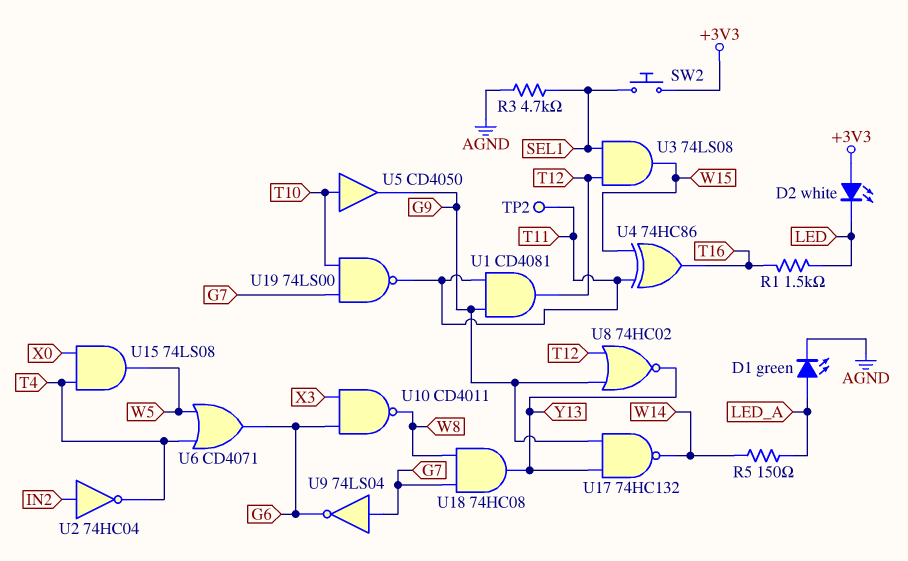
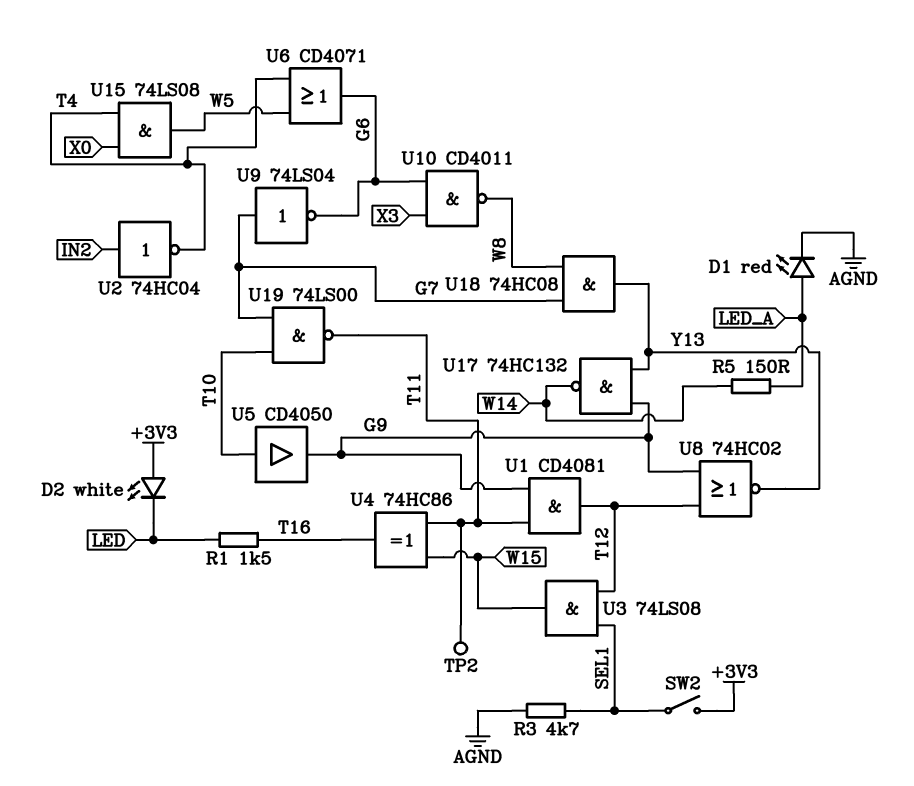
D1: LED green (A LED_A, K AGND) -> LED red (A LED_A, K AGND)
SW2: button (+3V3, SEL1) -> switch (+3V3, SEL1)

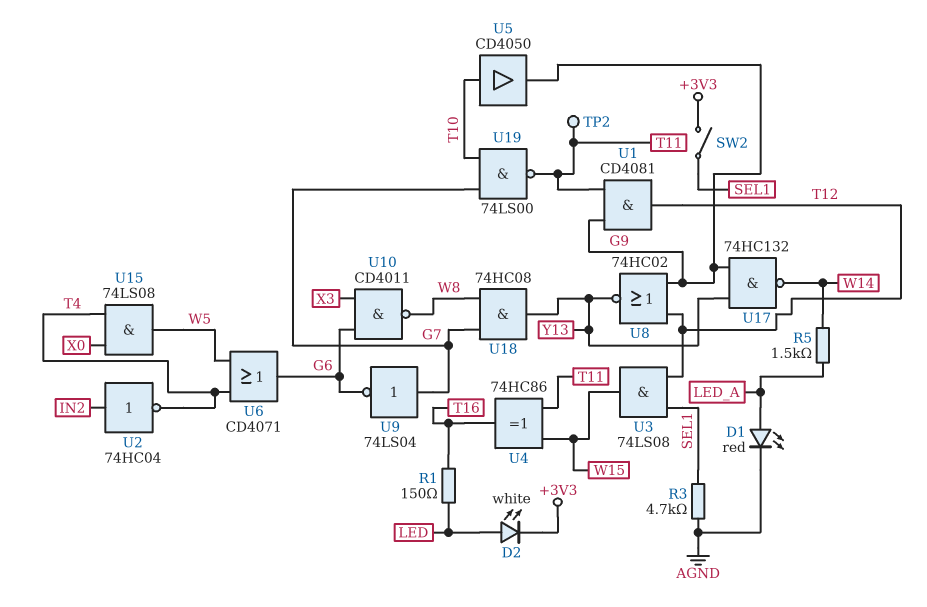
D2: LED white (A +3V3, K LED) -> LED white (A LED, K +3V3)
R1: 1.5k (LED, T16) -> 150 (LED, T16)
R5: 150 (LED_A, W14) -> 1.5k (LED_A, W14)

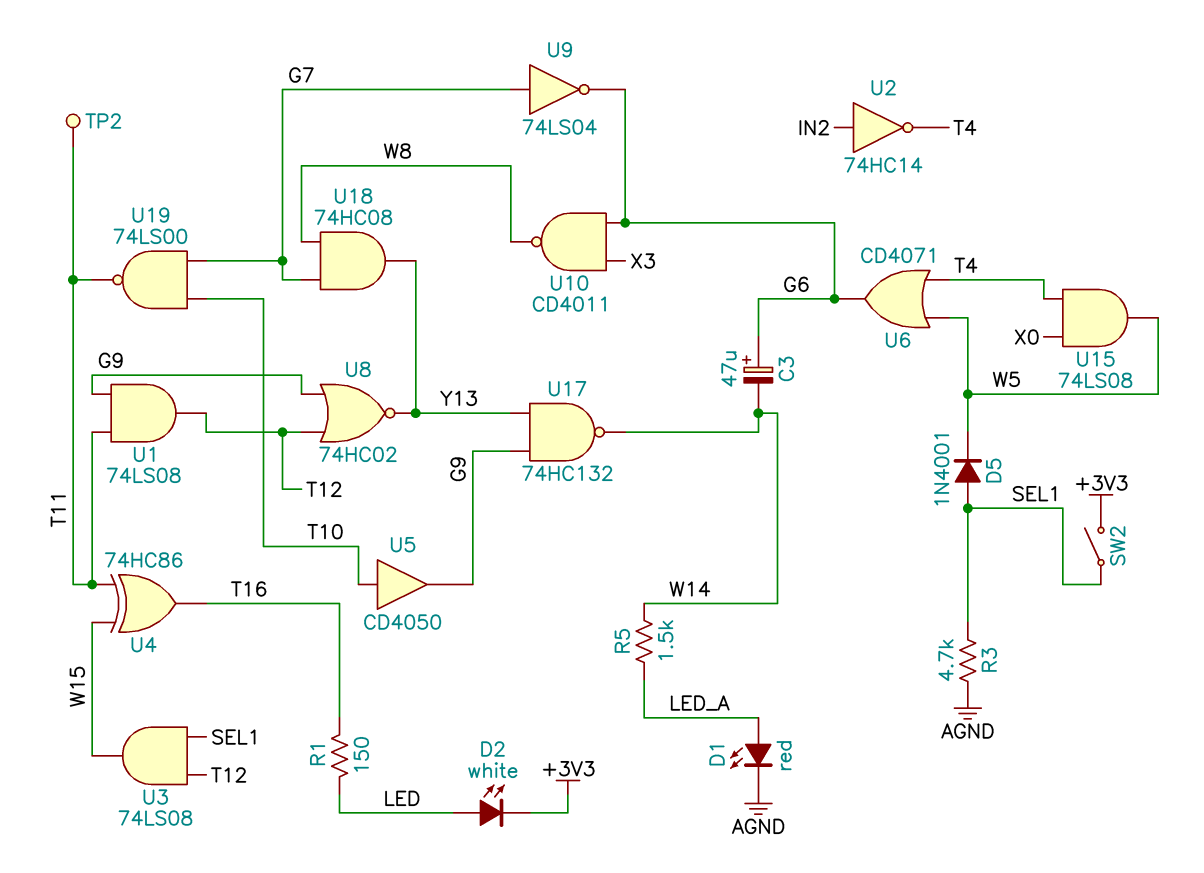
C3: none -> 47uF (plus G6, minus W14)
D5: none -> diode 1N4001 (A SEL1, K W5)
U1: AND CD4081 (in G9, in T11, out T12) -> AND 74LS08 (in G9, in T11, out T12)
U2: NOT 74HC04 (in IN2, out T4) -> NOT 74HC14 (in IN2, out T4)

